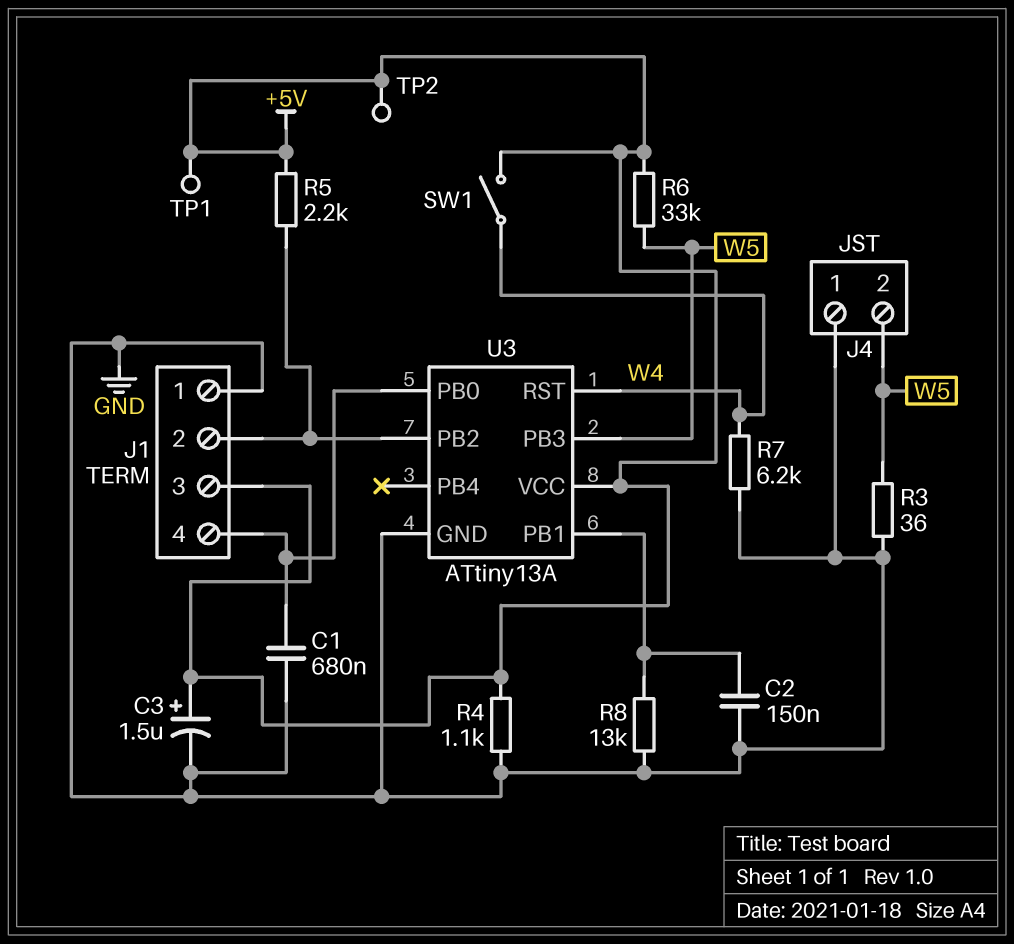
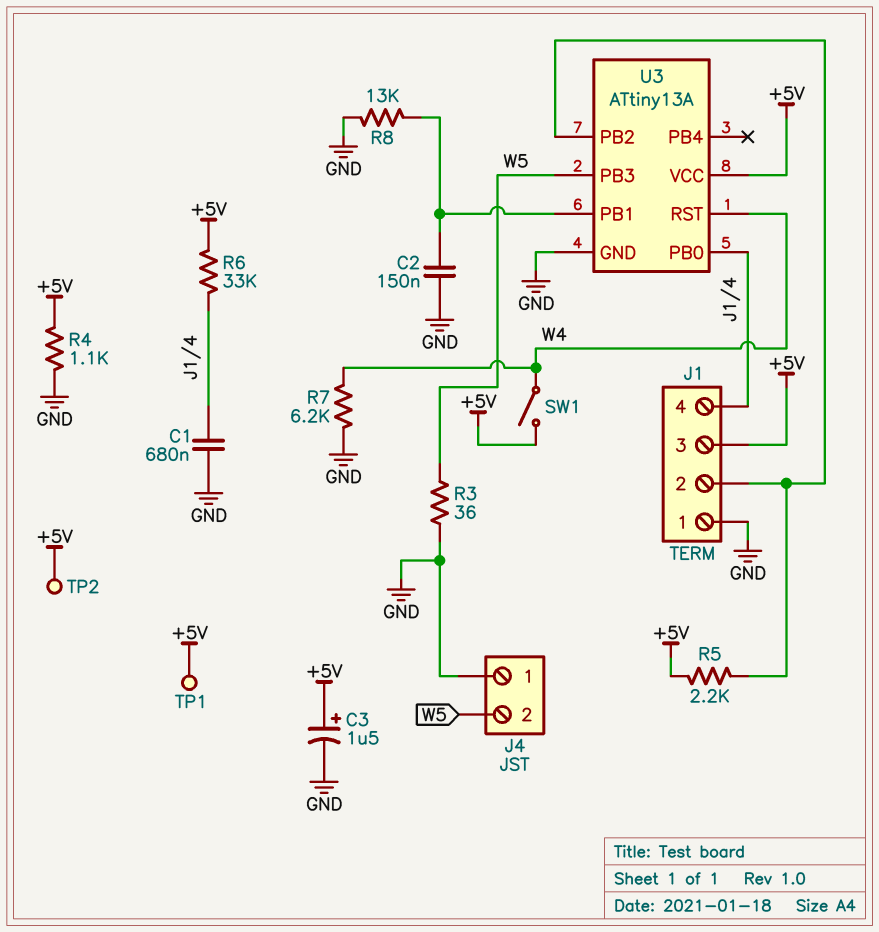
R6: 33k (+5V, W5) -> 33k (+5V, J1/4)

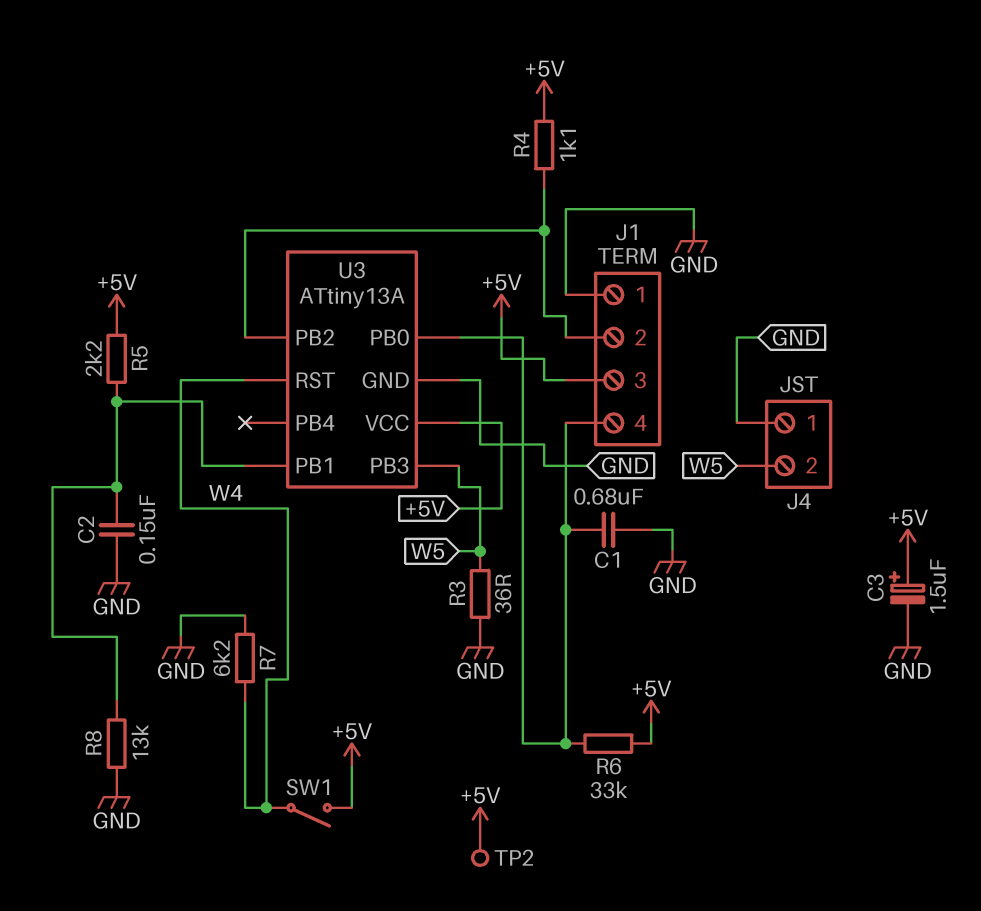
R4: 1.1k (+5V, GND) -> 1.1k (+5V, J1/2)
R5: 2.2k (+5V, J1/2) -> 2.2k (+5V, U3/PB1)
TP1: test point (+5V) -> none

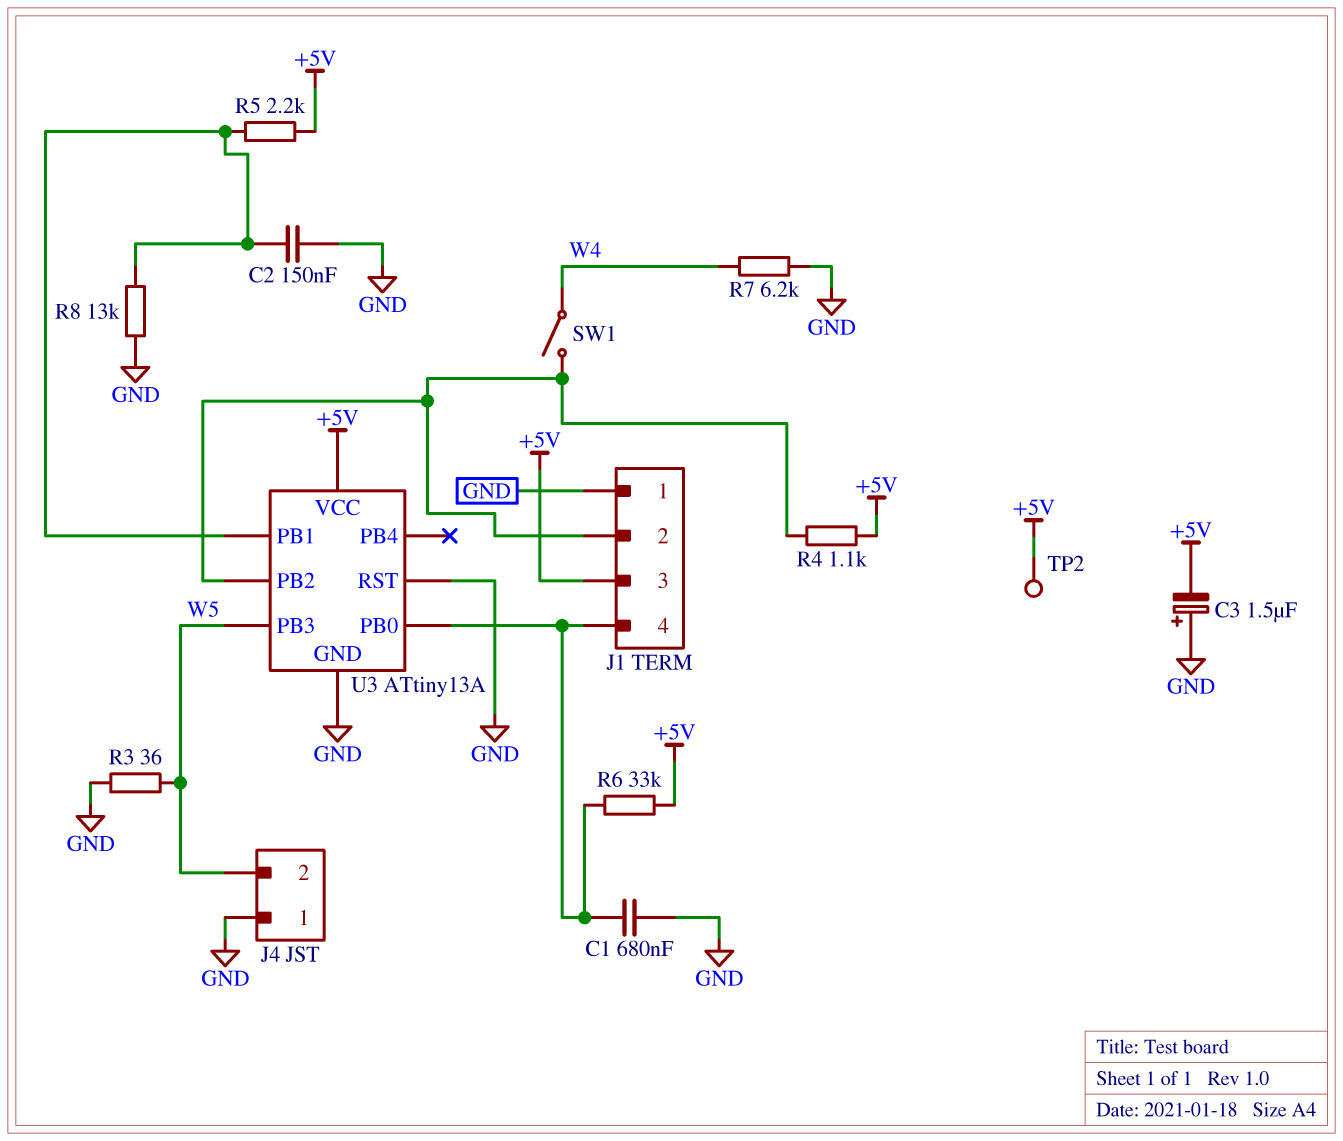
C3: 1.5uF (plus +5V, minus GND) -> 1.5uF (plus GND, minus +5V)
SW1: switch (+5V, W4) -> switch (J1/2, W4)
U3 pin RST: W4 -> GND

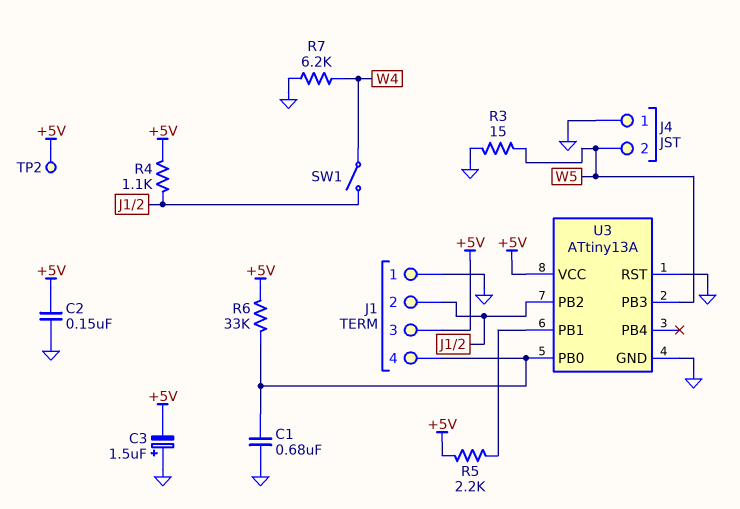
C2: 150nF (GND, U3/PB1) -> 150nF (+5V, GND)
R3: 36 (GND, W5) -> 15 (GND, W5)
R8: 13k (GND, U3/PB1) -> none

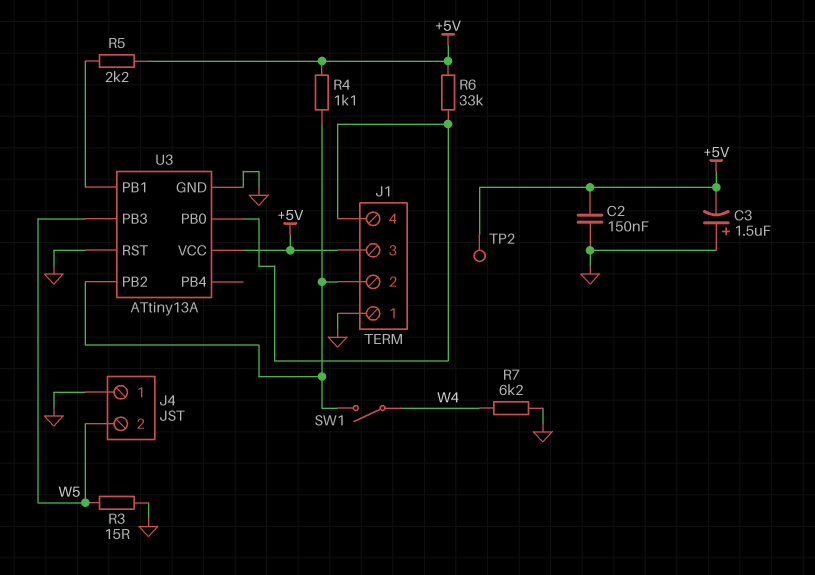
C1: 680nF (GND, J1/4) -> none

